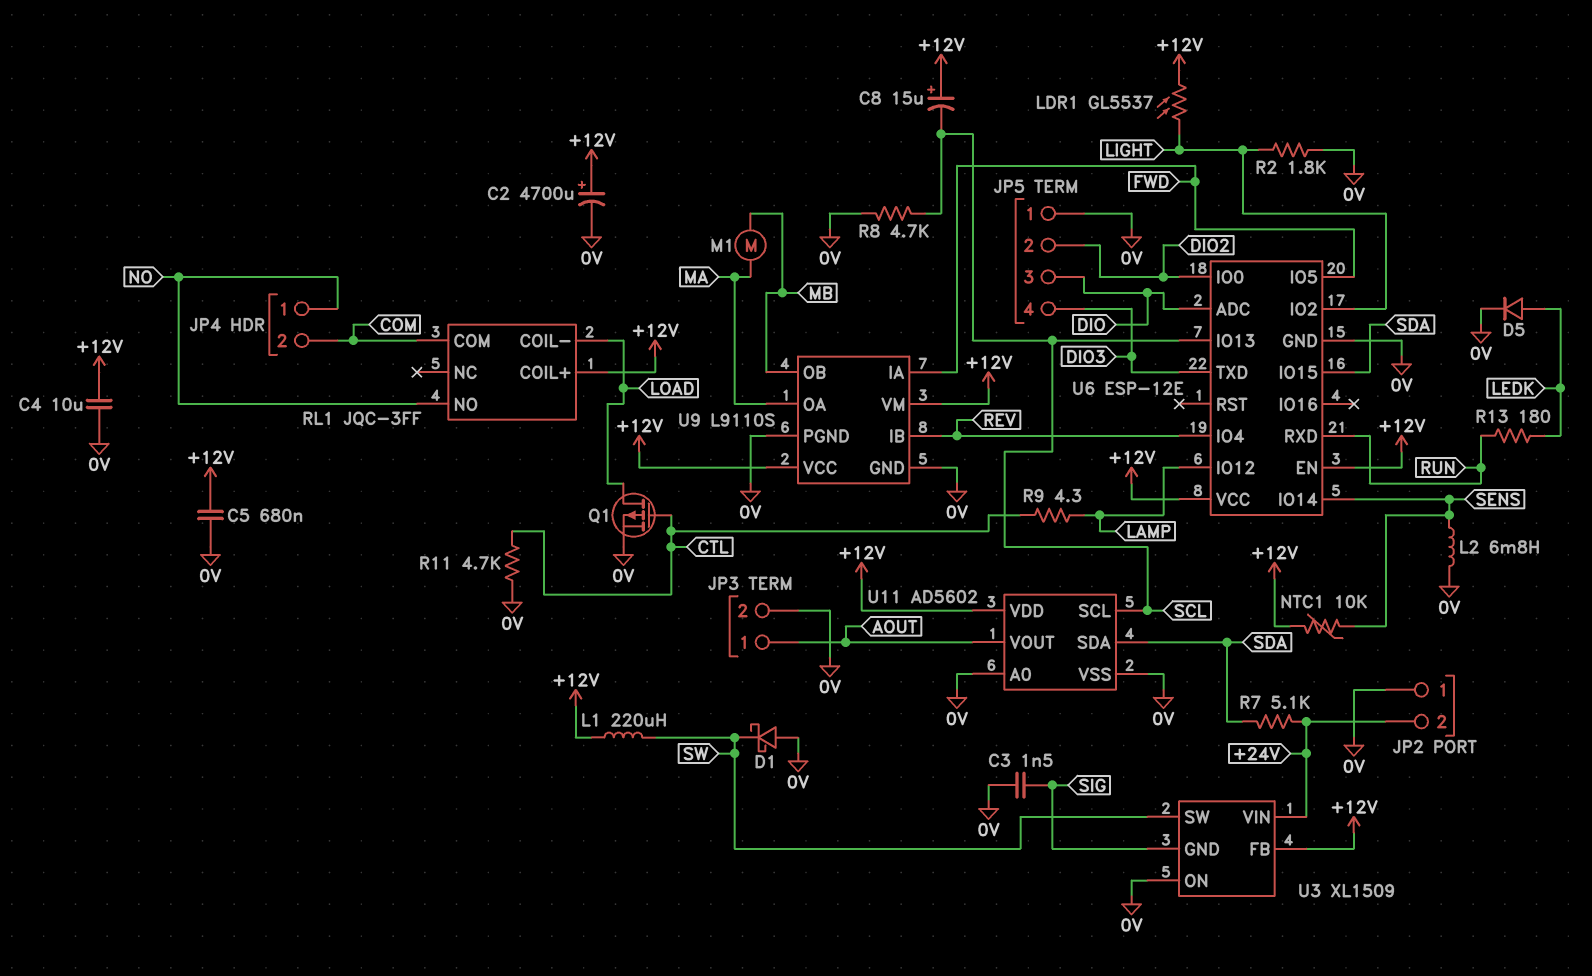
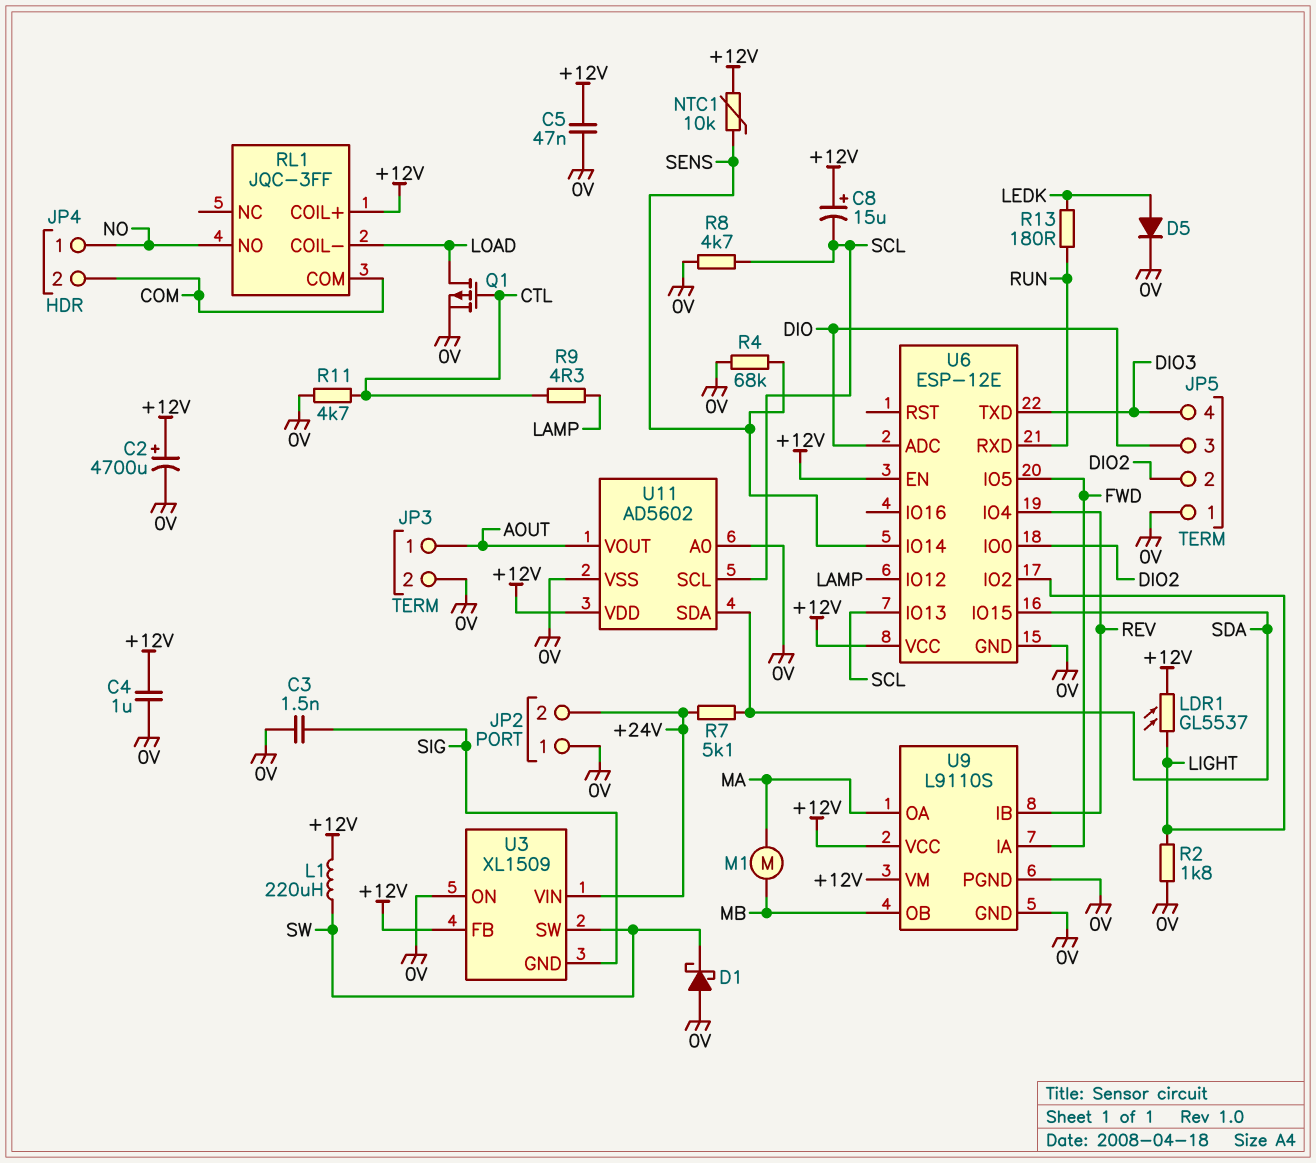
C4: 10uF (+12V, 0V) -> 1uF (+12V, 0V)
C5: 680nF (+12V, 0V) -> 47nF (+12V, 0V)
L2: 6.8mH (0V, SENS) -> none
R4: none -> 68k (0V, SENS)

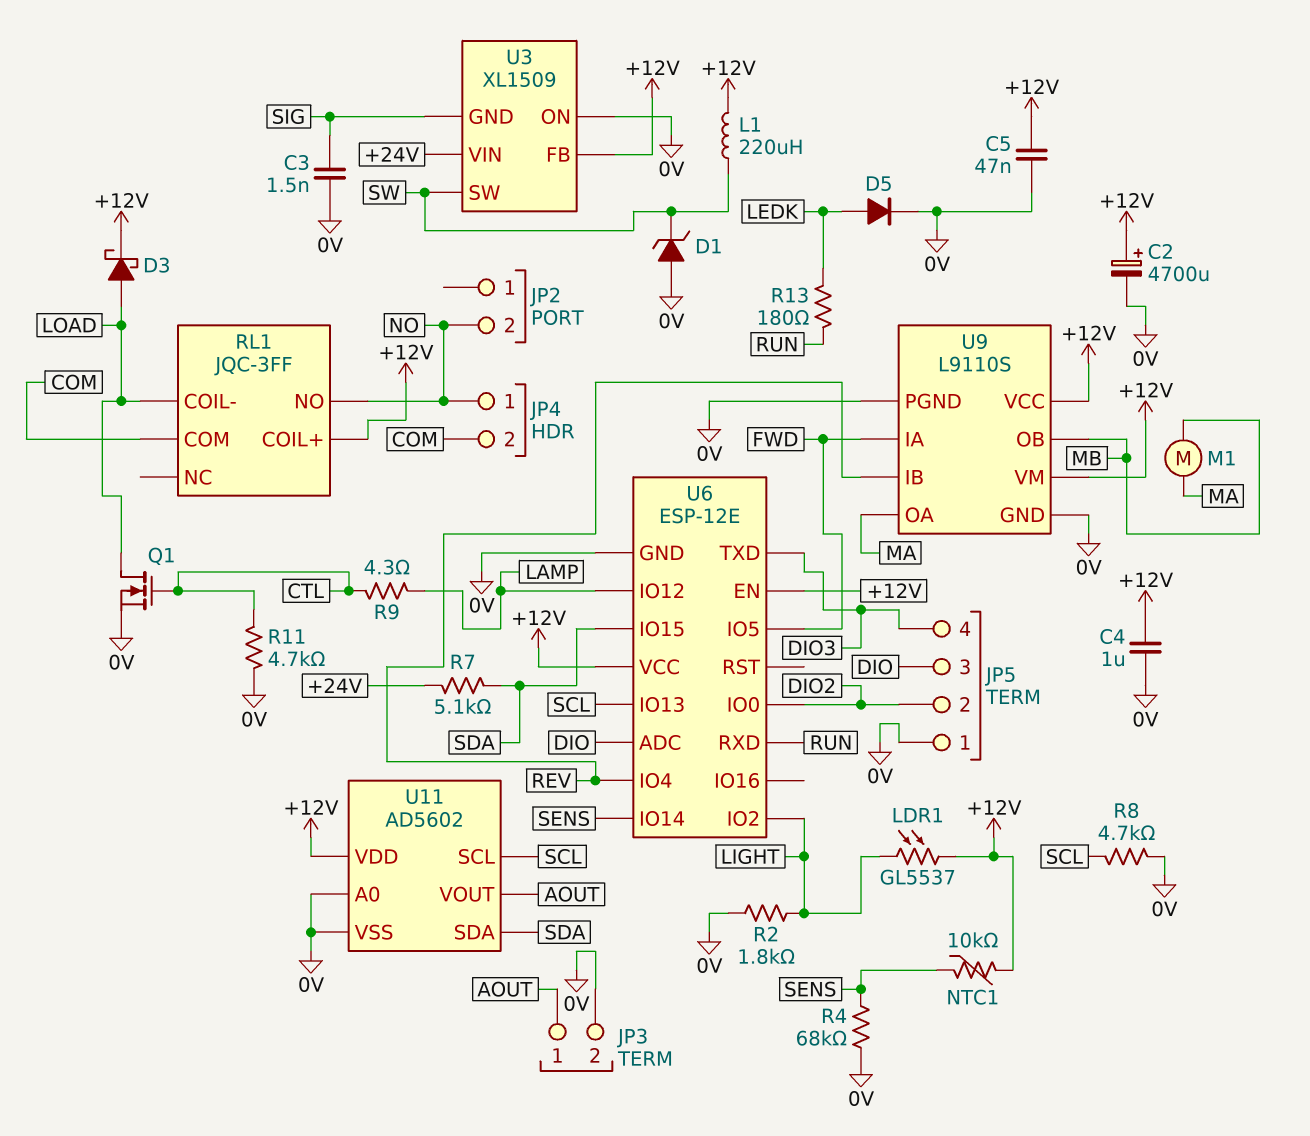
C8: 15uF (plus +12V, minus SCL) -> none
D1: schottky (A 0V, K SW) -> zener (A 0V, K SW)
D3: none -> schottky (A LOAD, K +12V)
JP2 pin 1: 0V -> none
JP2 pin 2: +24V -> NO
Q1: PMOS (G CTL, D LOAD, S 0V) -> NMOS (G CTL, D LOAD, S 0V)

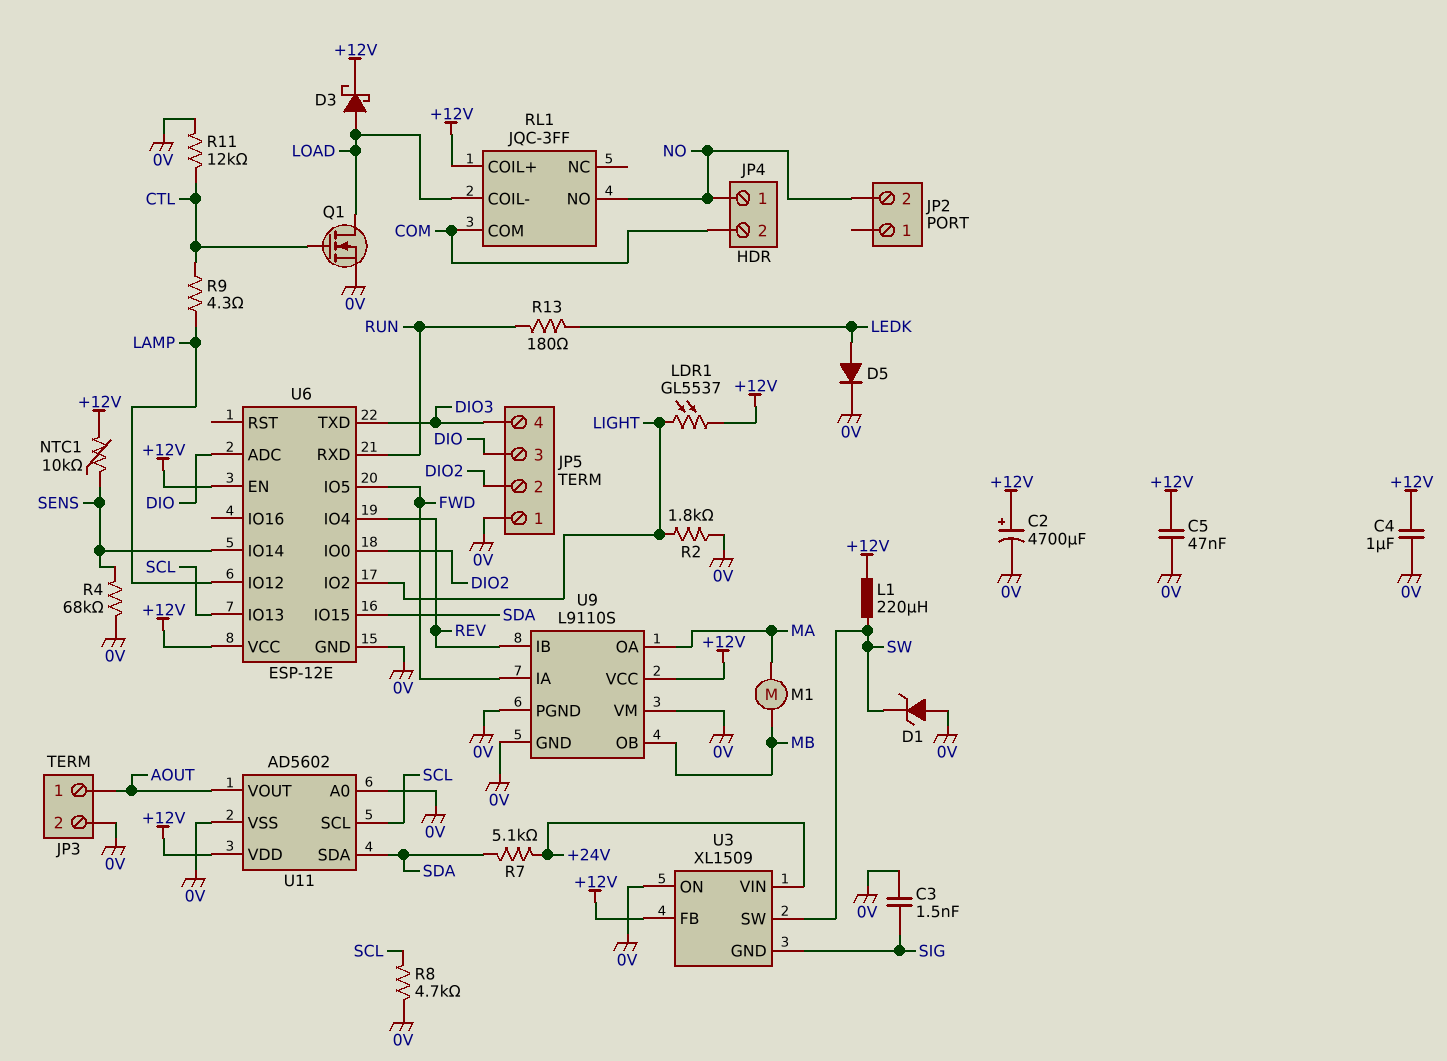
R11: 4.7k (0V, CTL) -> 12k (0V, CTL)
U9 pin VM: +12V -> 0V

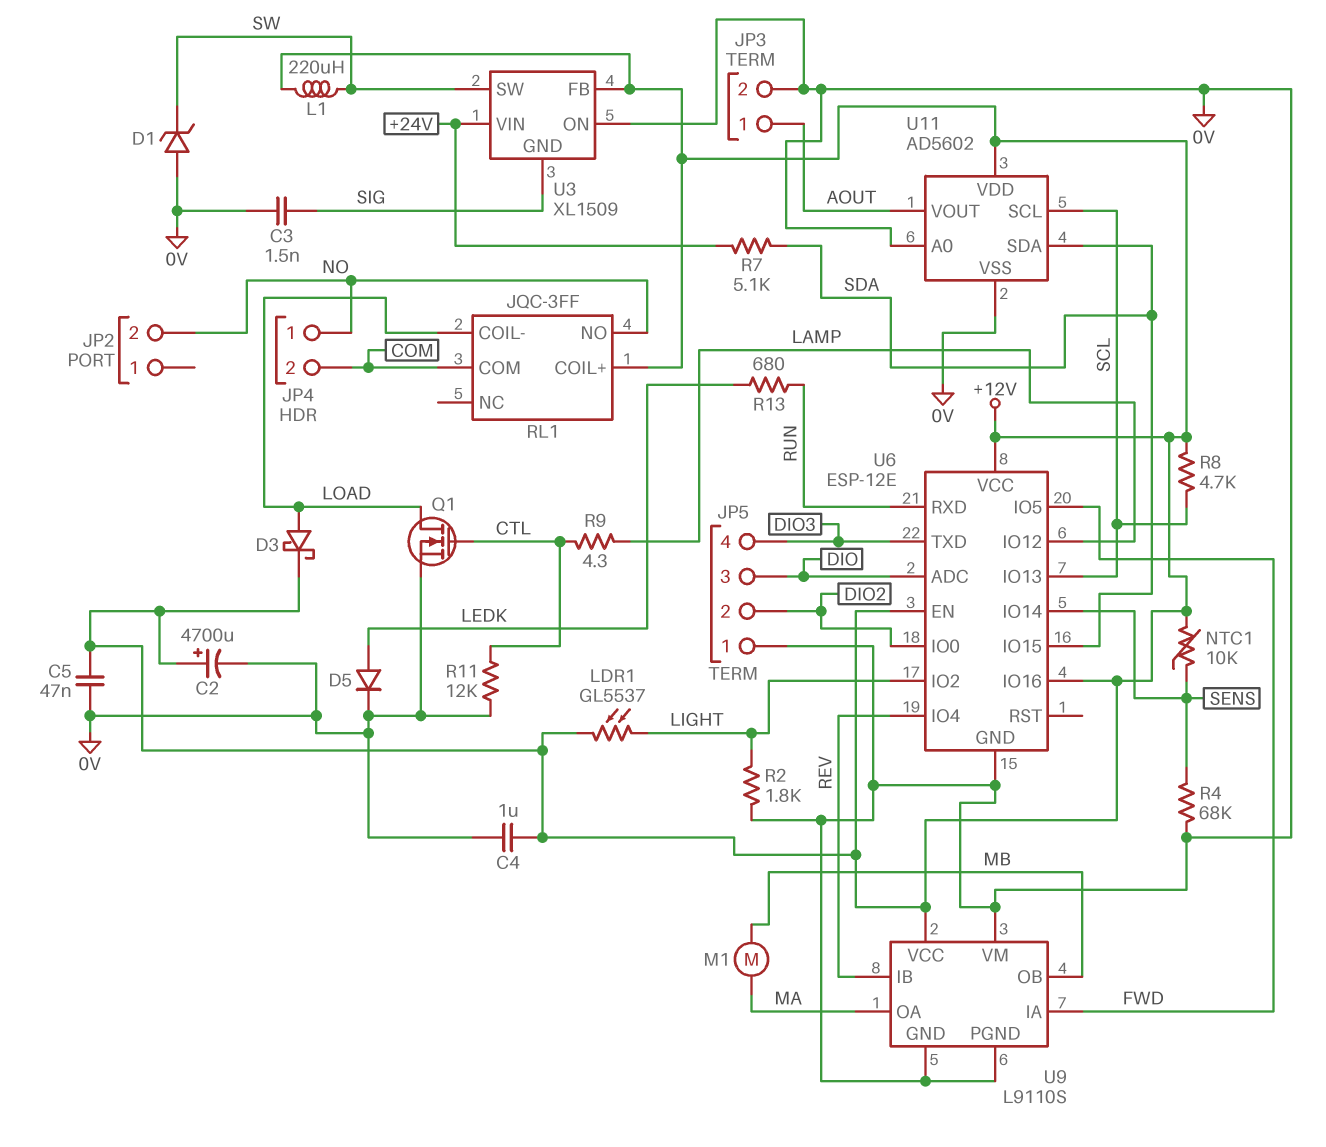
R8: 4.7k (0V, SCL) -> 4.7k (+12V, SCL)
R13: 180 (LEDK, RUN) -> 680 (LEDK, RUN)
U6 pin IO16: none -> +12V

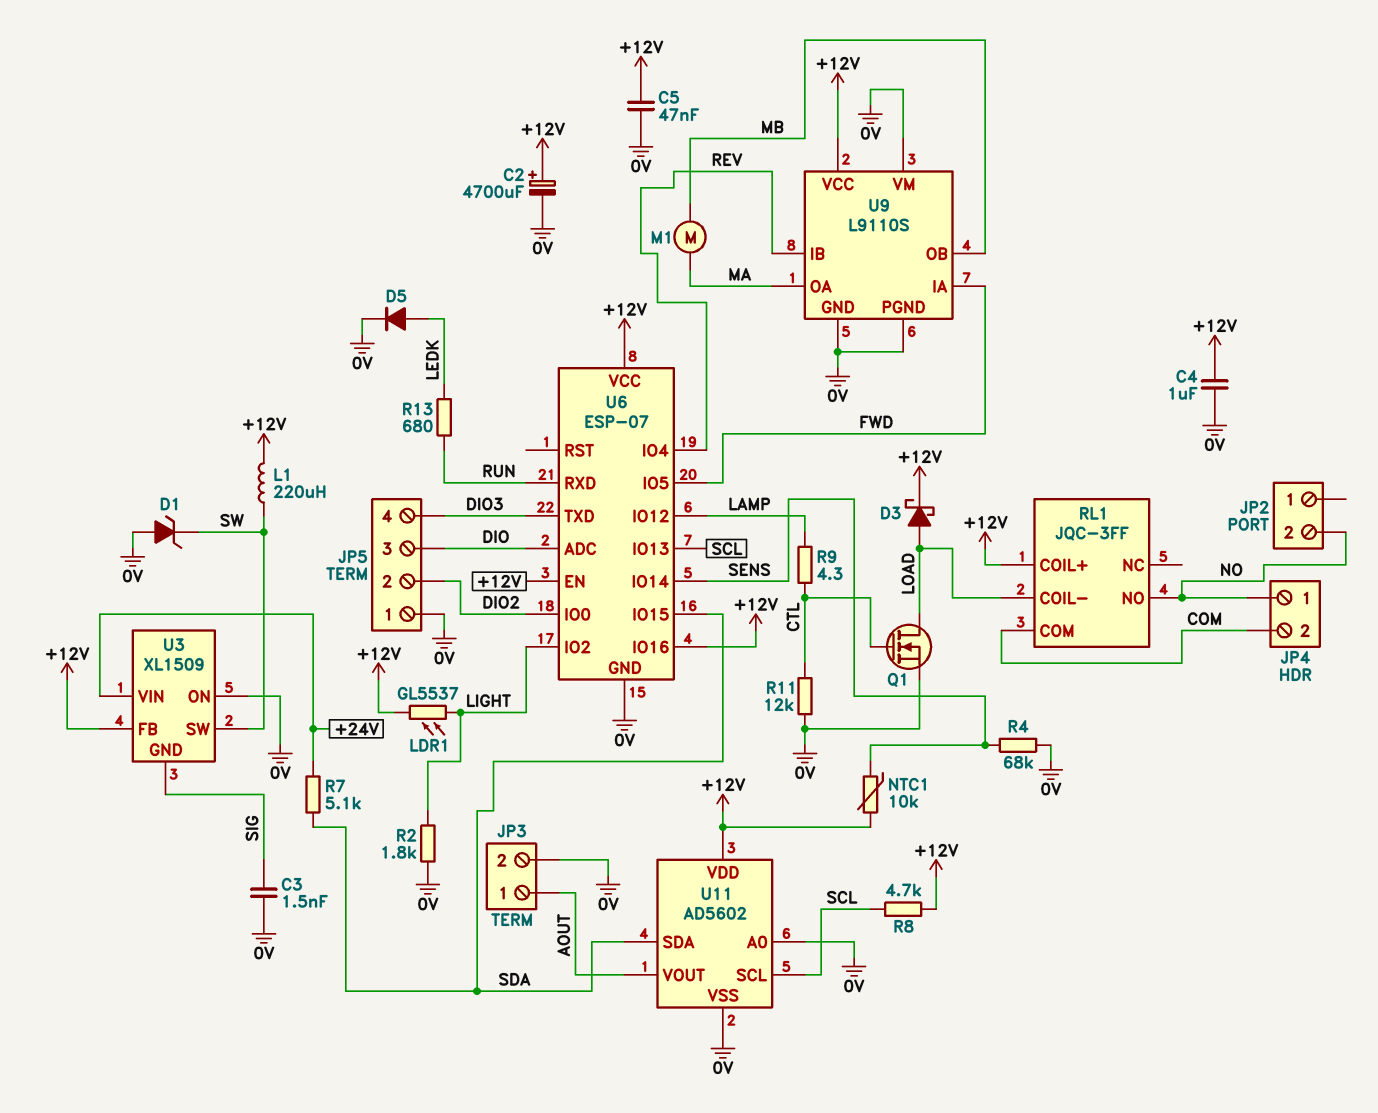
U6: ESP-12E -> ESP-07

